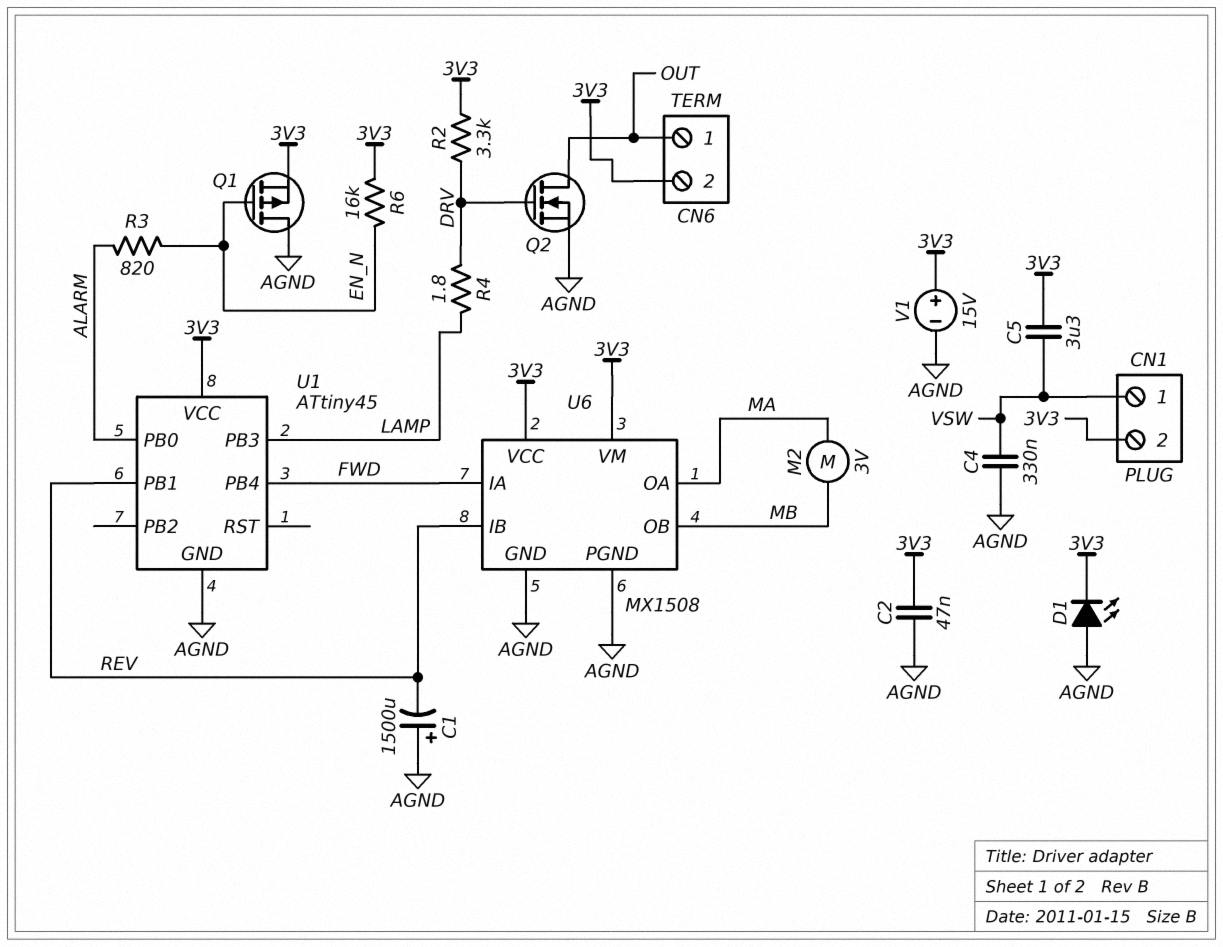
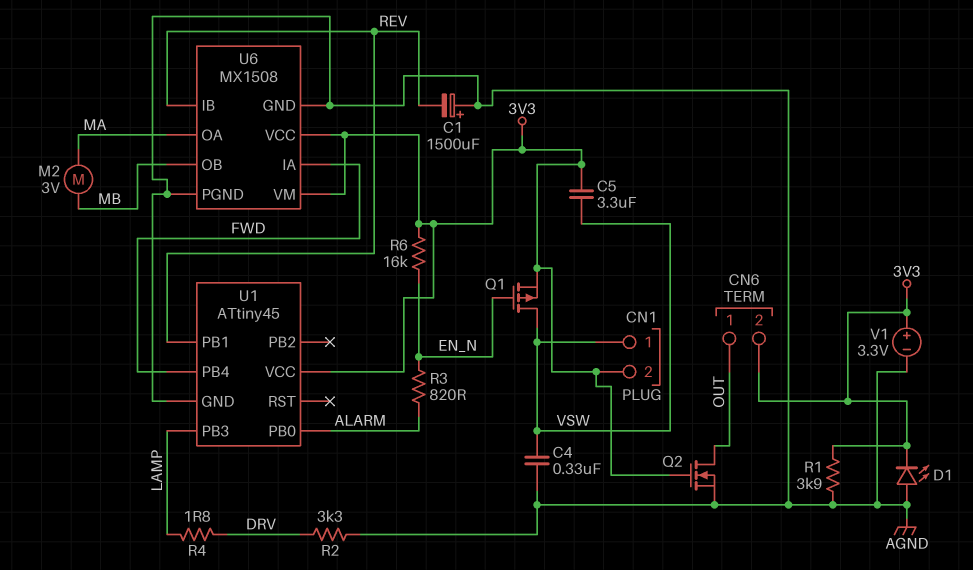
C2: 47nF (3V3, AGND) -> none
Q1: PMOS (G EN_N, D AGND, S 3V3) -> PMOS (G EN_N, D VSW, S 3V3)
Q2: NMOS (G DRV, D OUT, S AGND) -> NMOS (G 3V3, D OUT, S AGND)
R1: none -> 3.9k (3V3, AGND)
R2: 3.3k (3V3, DRV) -> 3.3k (AGND, DRV)
V1: 15V (plus 3V3, minus AGND) -> 3.3V (plus 3V3, minus AGND)

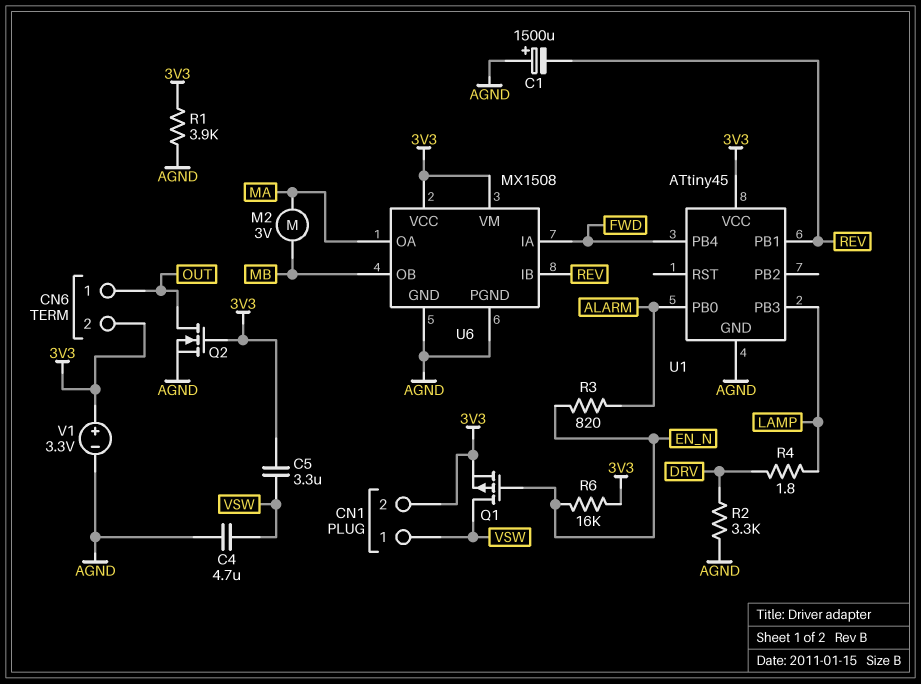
C4: 330nF (AGND, VSW) -> 4.7uF (AGND, VSW)
D1: LED (A AGND, K 3V3) -> none

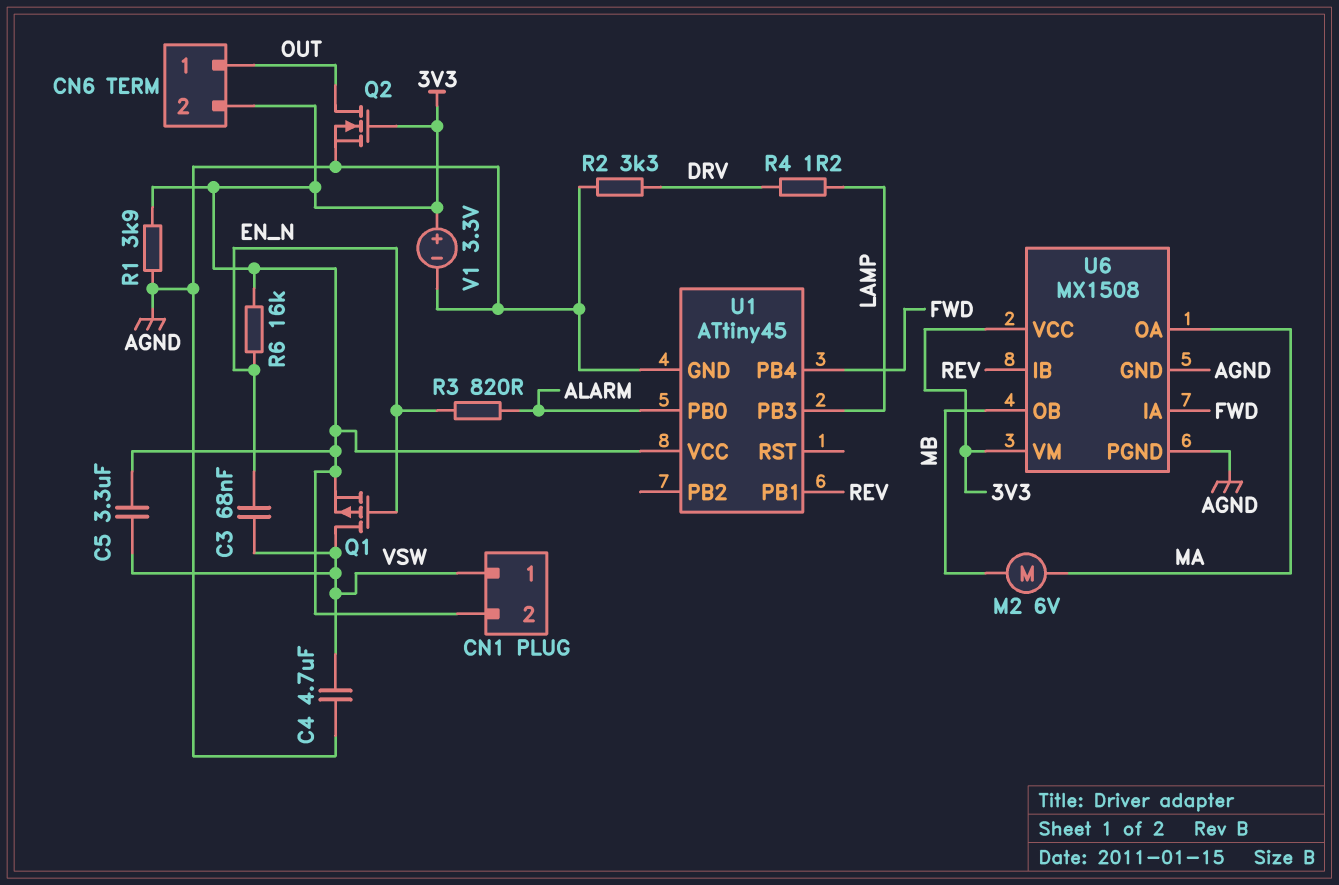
C1: 1500uF (plus AGND, minus REV) -> none
C3: none -> 68nF (EN_N, VSW)
M2: motor 3V (MA, MB) -> motor 6V (MA, MB)
R4: 1.8 (DRV, LAMP) -> 1.2 (DRV, LAMP)

